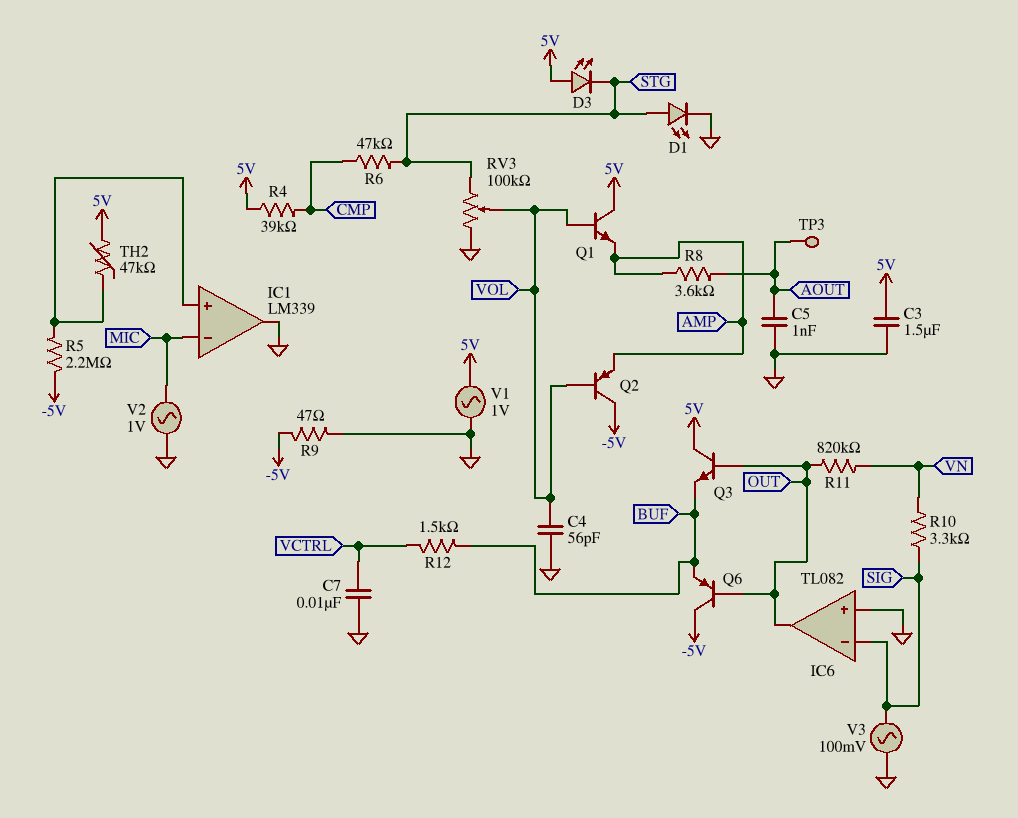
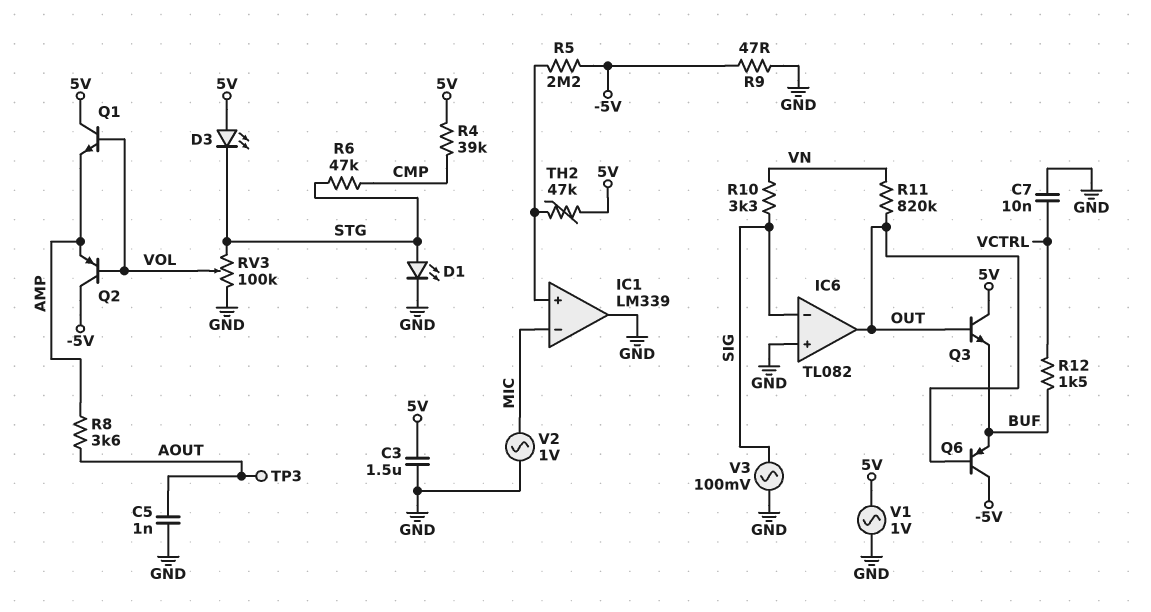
C4: 56pF (GND, VOL) -> none

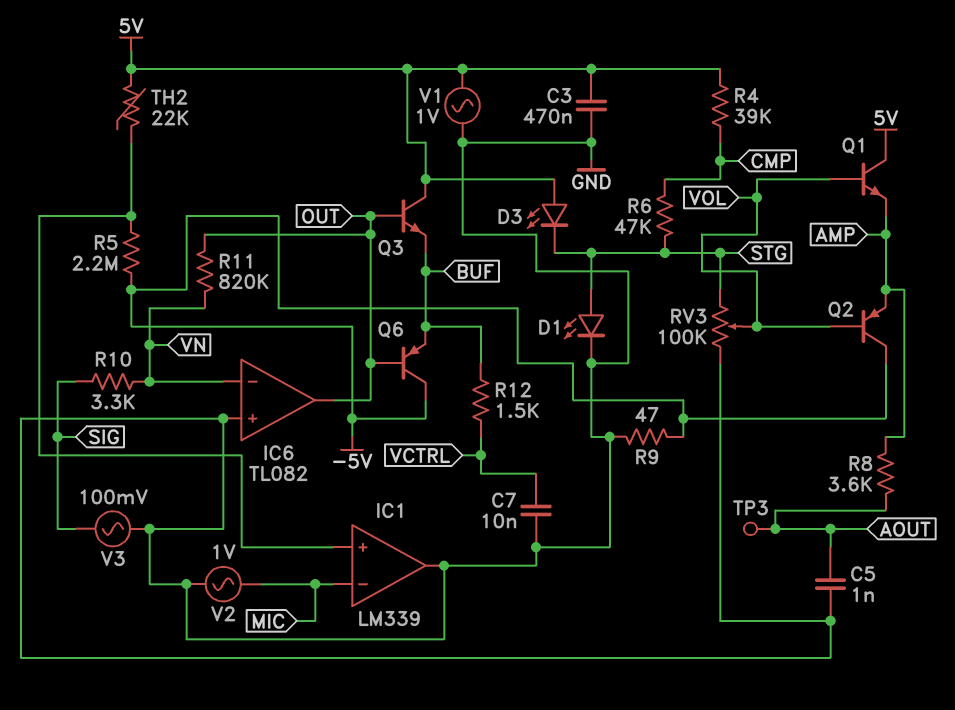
C3: 1.5uF (5V, GND) -> 470nF (5V, GND)
IC6 pin in-: SIG -> VN
TH2: 47k (5V, IC1/in+) -> 22k (5V, IC1/in+)

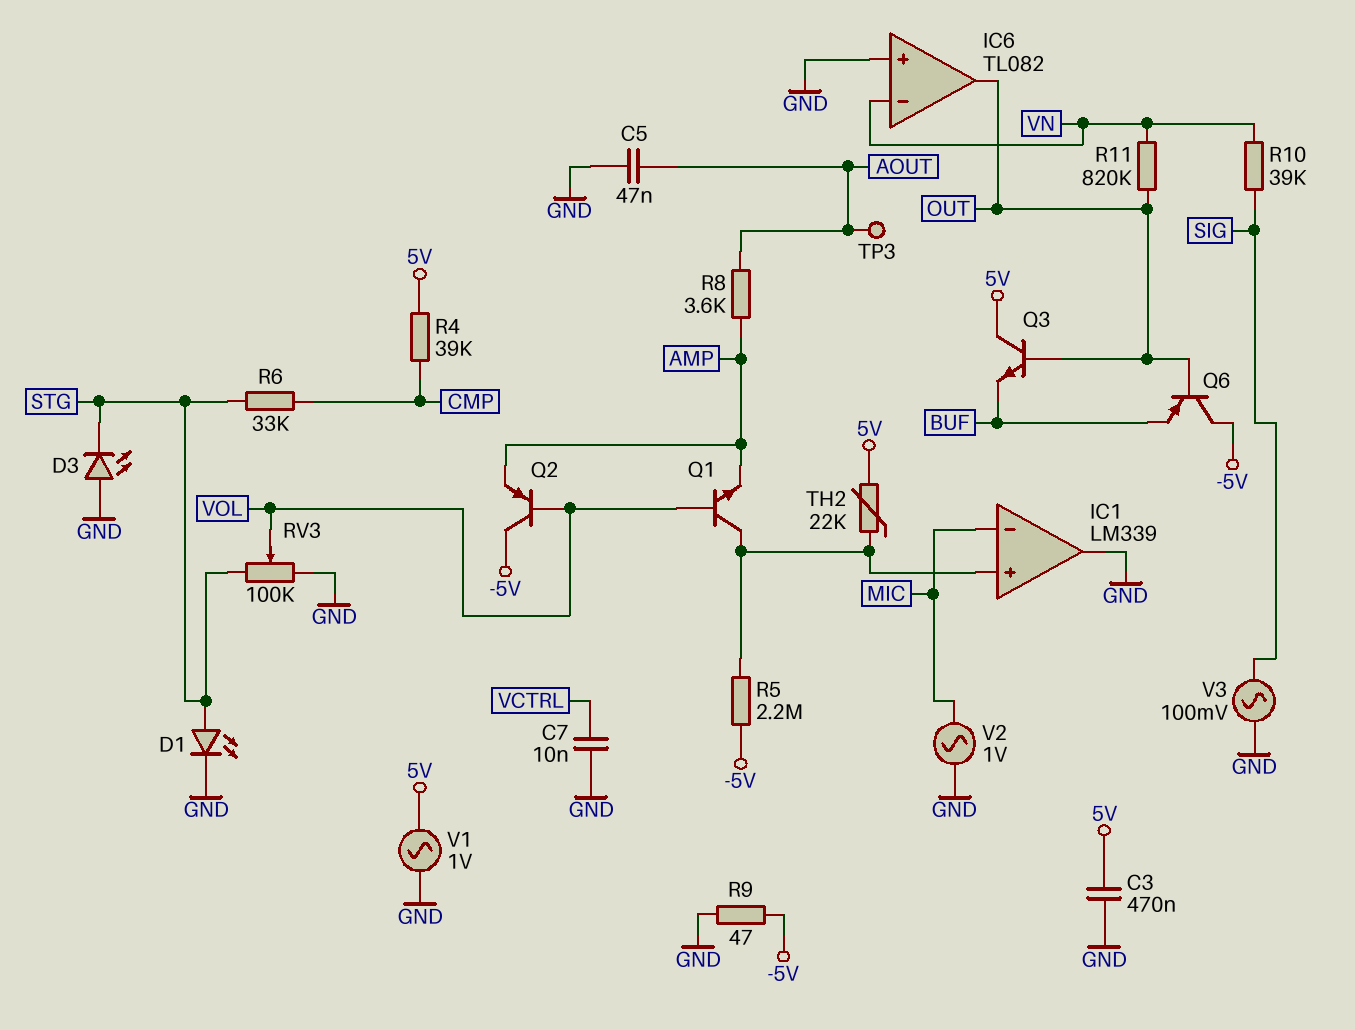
C5: 1nF (AOUT, GND) -> 47nF (AOUT, GND)
D3: LED (A 5V, K STG) -> LED (A GND, K STG)
Q1: NPN (B VOL, C 5V, E AMP) -> NPN (B VOL, C IC1/in+, E AMP)
R6: 47k (CMP, STG) -> 33k (CMP, STG)
R10: 3.3k (SIG, VN) -> 39k (SIG, VN)
R12: 1.5k (BUF, VCTRL) -> none

